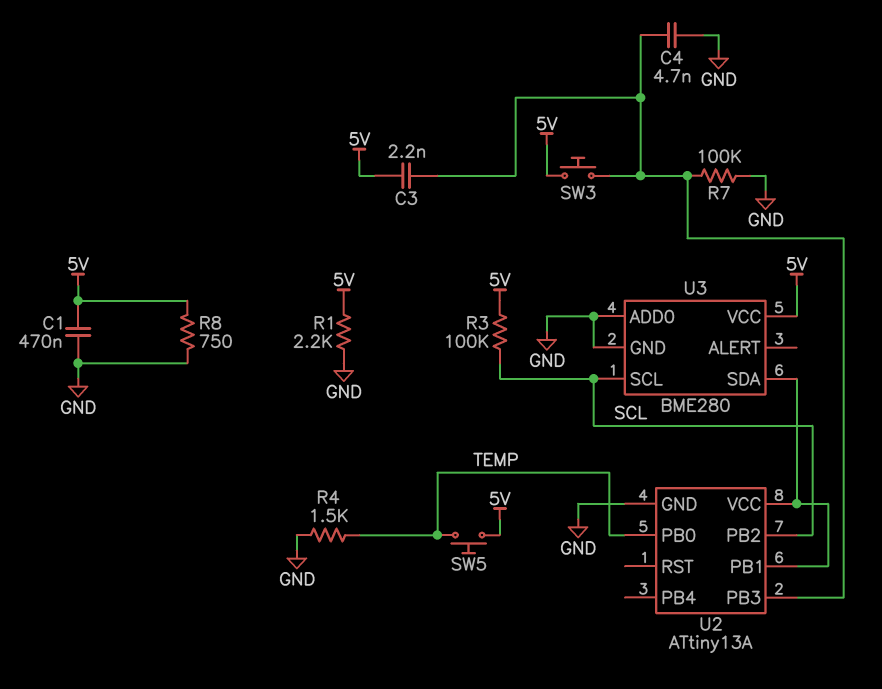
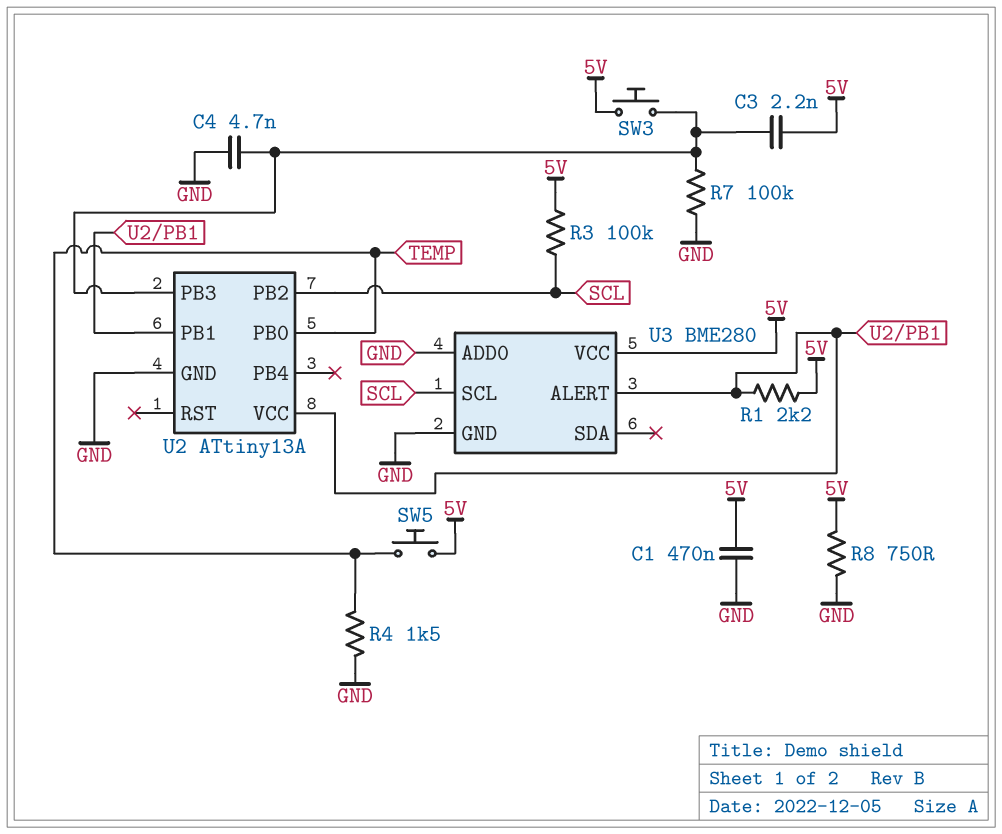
R1: 2.2k (5V, GND) -> 2.2k (5V, U2/PB1)
U3 pin ALERT: none -> U2/PB1
U3 pin SDA: U2/PB1 -> none

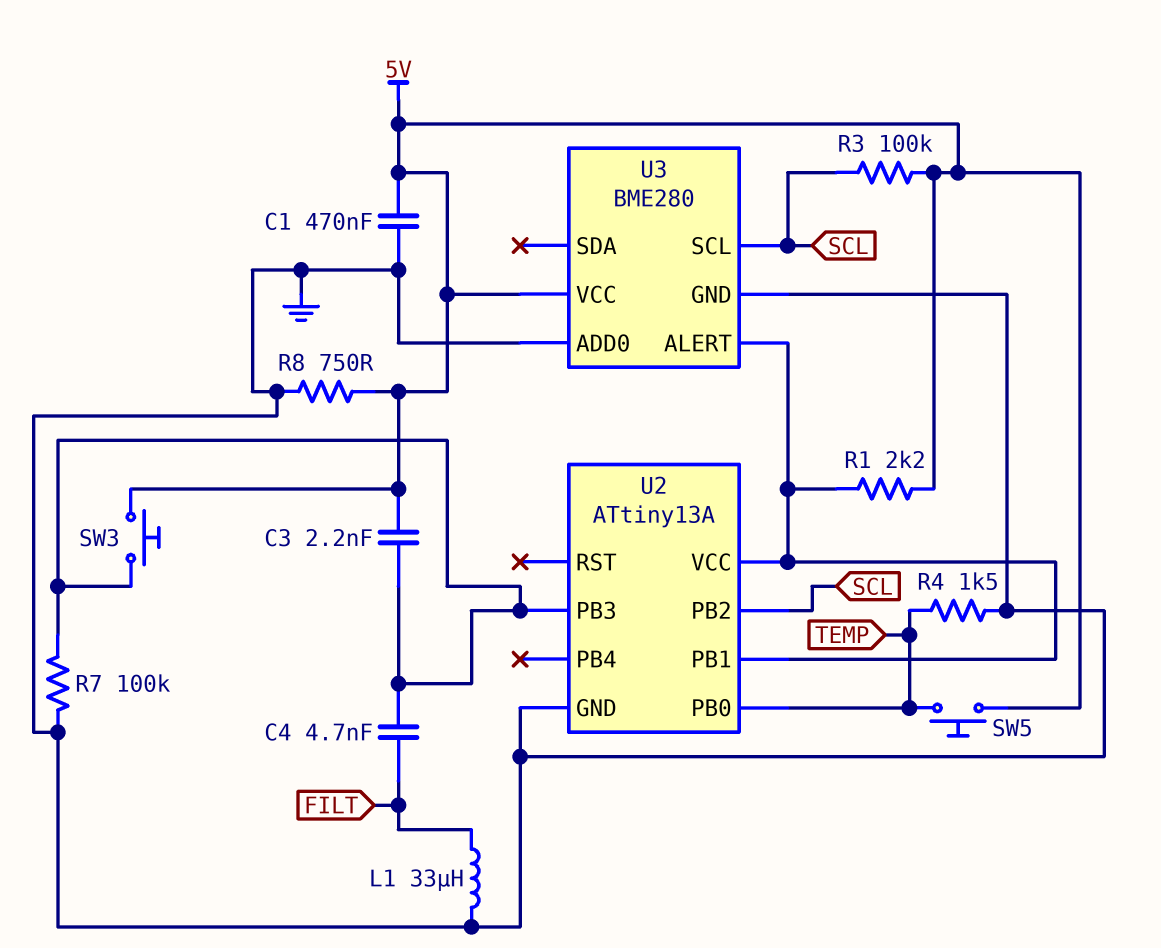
C4: 4.7nF (GND, U2/PB3) -> 4.7nF (FILT, U2/PB3)
L1: none -> 33uH (FILT, GND)

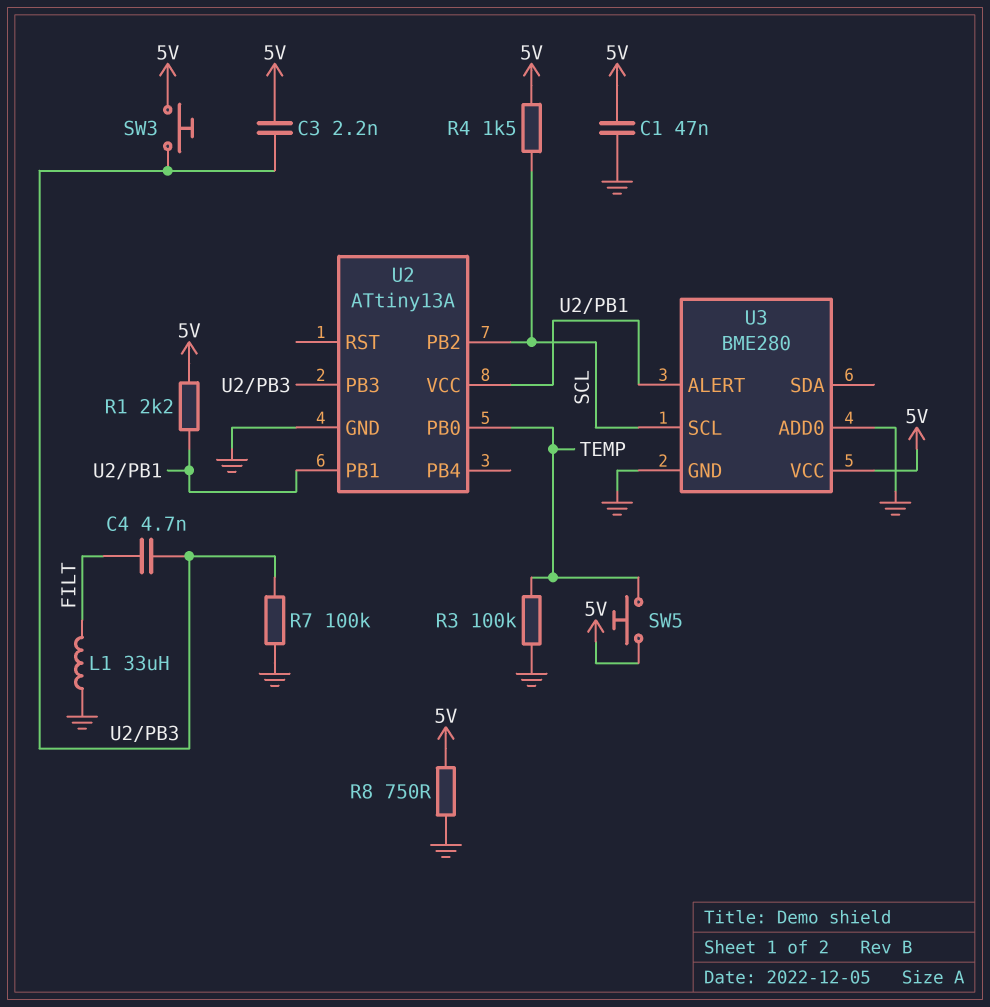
C1: 470nF (5V, GND) -> 47nF (5V, GND)
R3: 100k (5V, SCL) -> 100k (GND, TEMP)
R4: 1.5k (GND, TEMP) -> 1.5k (5V, SCL)

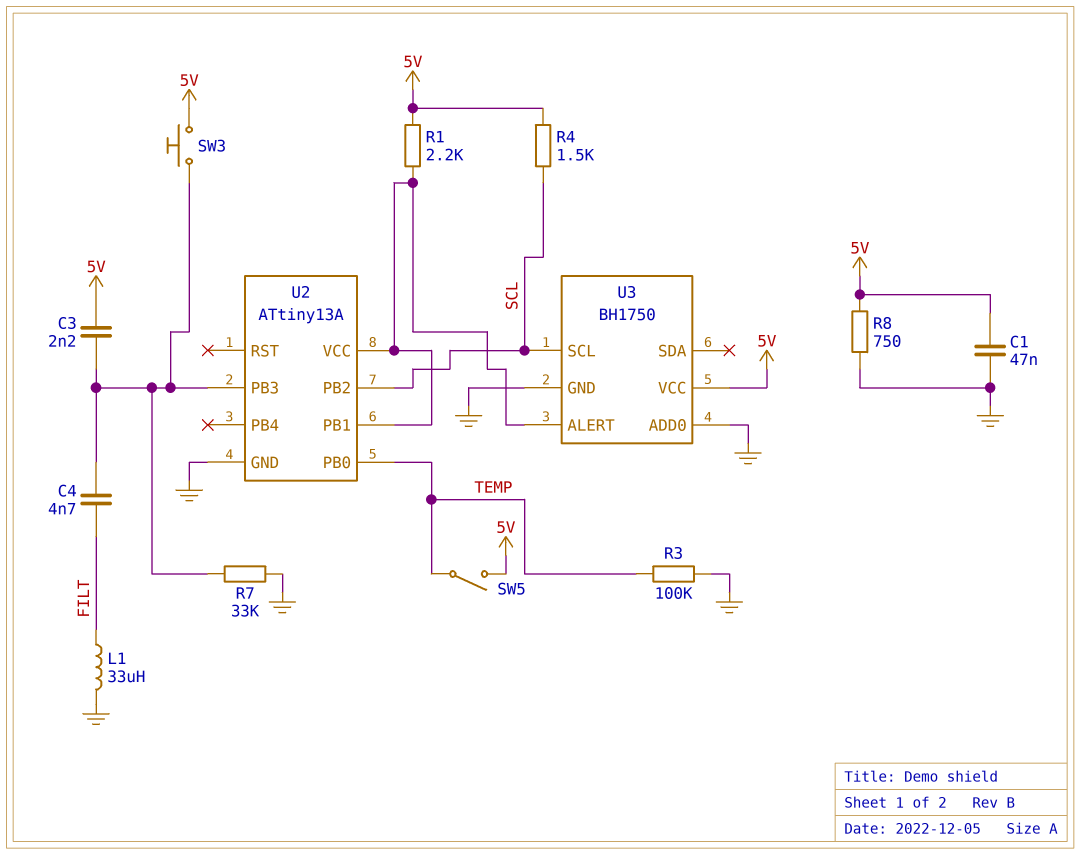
R7: 100k (GND, U2/PB3) -> 33k (GND, U2/PB3)
SW5: button (5V, TEMP) -> switch (5V, TEMP)
U3: BME280 -> BH1750

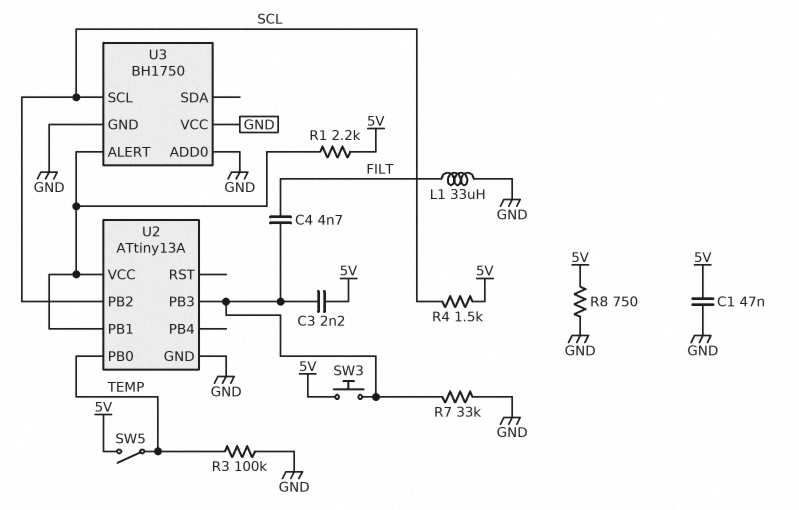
U3 pin VCC: 5V -> GND

